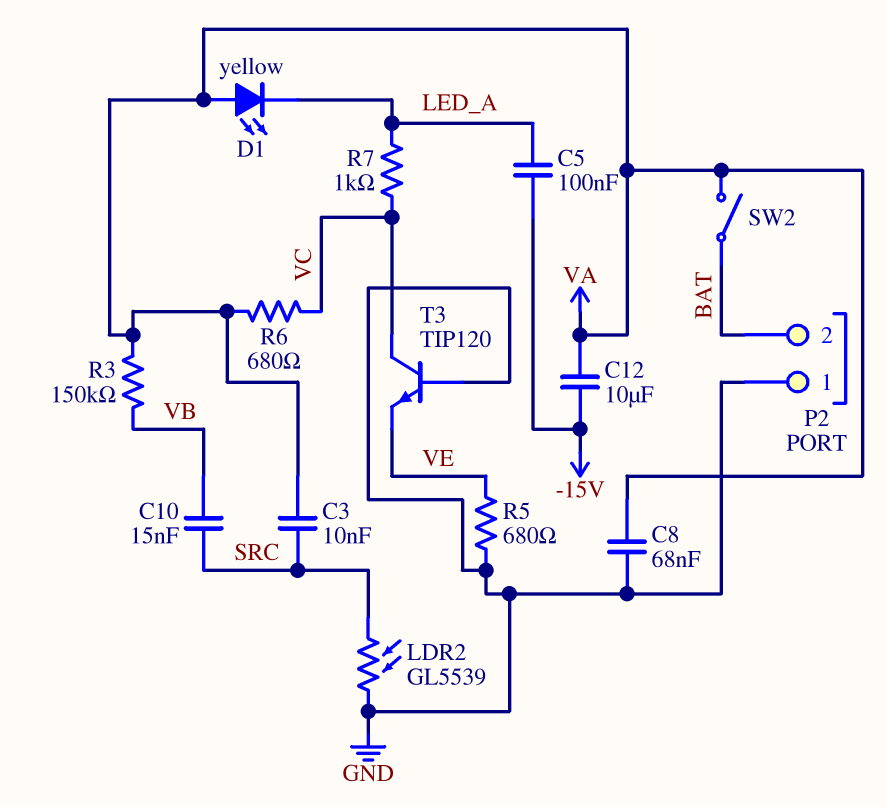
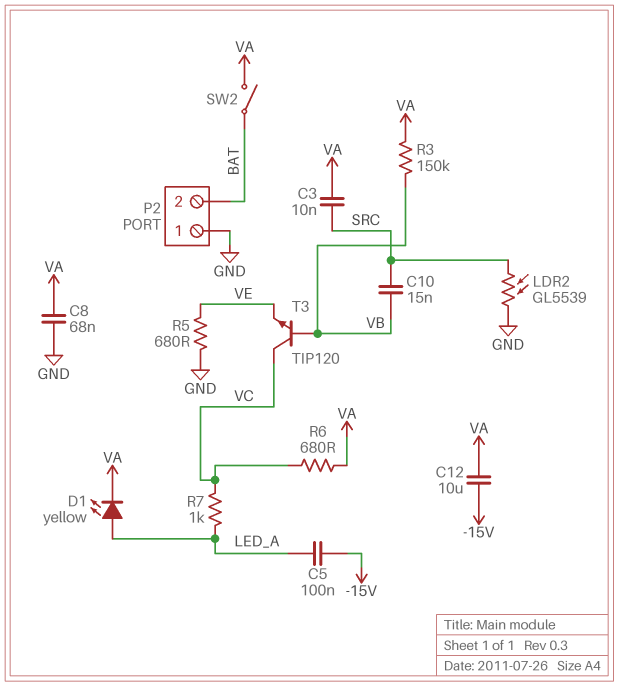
D1: LED yellow (A VA, K LED_A) -> LED yellow (A LED_A, K VA)
T3: NPN TIP120 (B GND, C VC, E VE) -> NPN TIP120 (B VB, C VC, E VE)

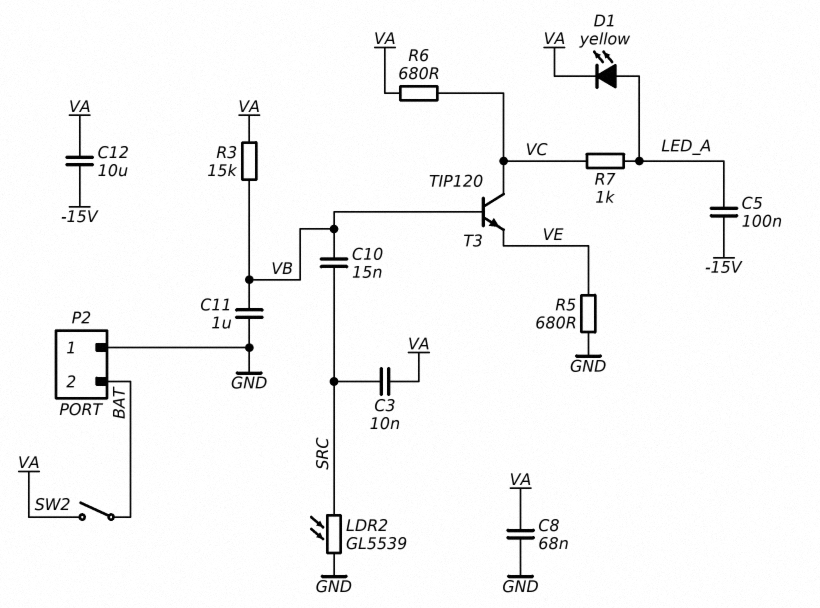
C11: none -> 1uF (GND, VB)
R3: 150k (VA, VB) -> 15k (VA, VB)

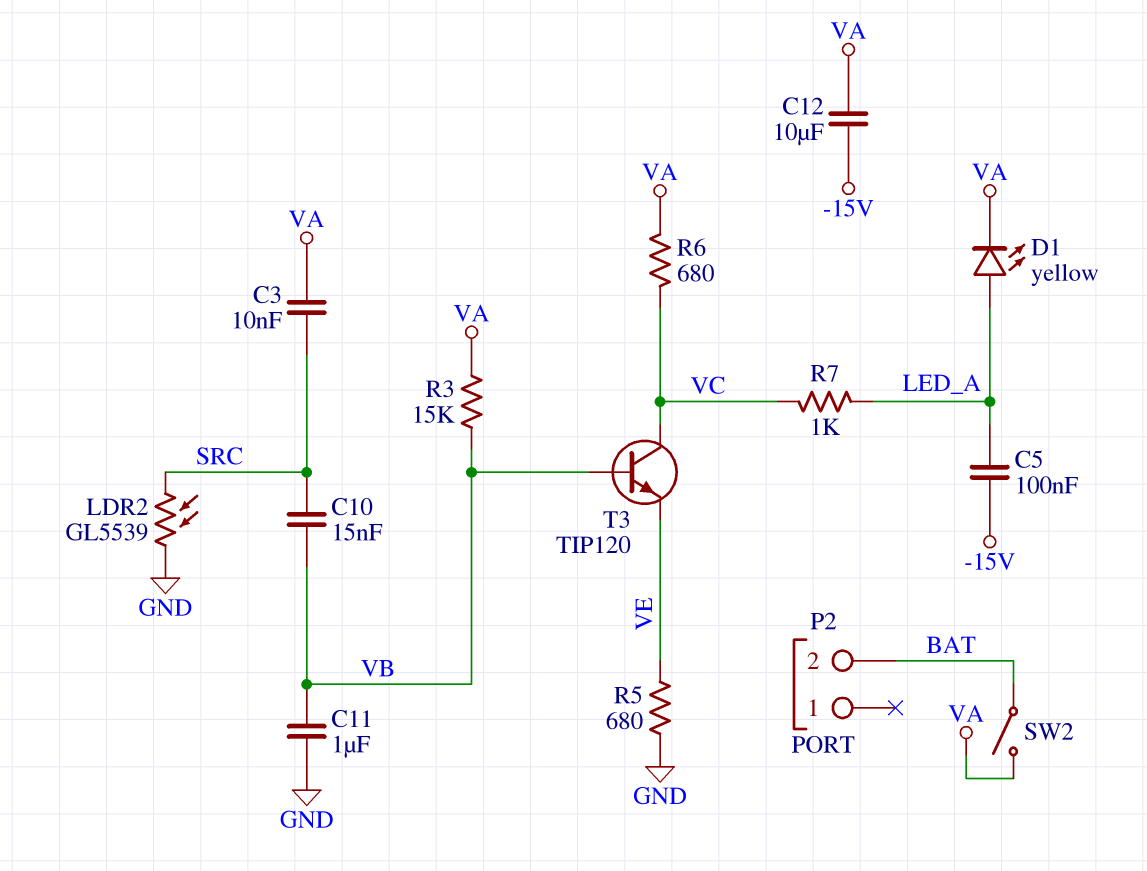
C8: 68nF (GND, VA) -> none
P2 pin 1: GND -> none

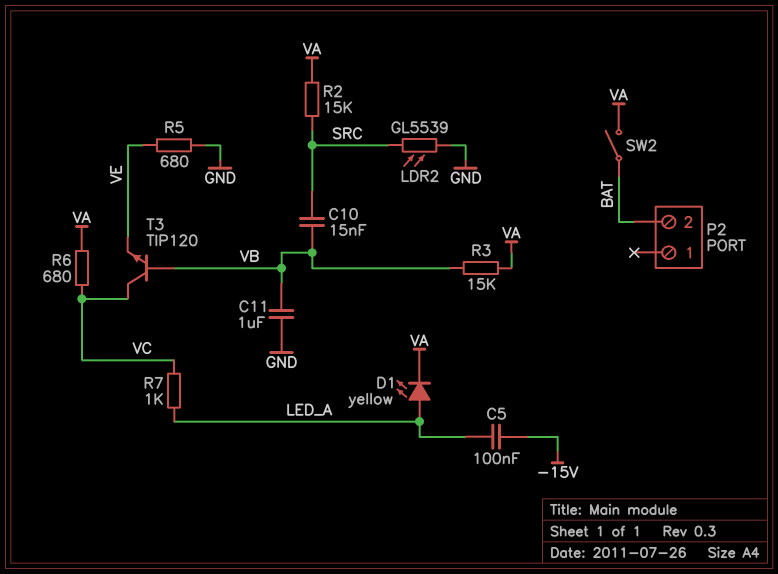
C3: 10nF (SRC, VA) -> none
C12: 10uF (-15V, VA) -> none
R2: none -> 15k (SRC, VA)

